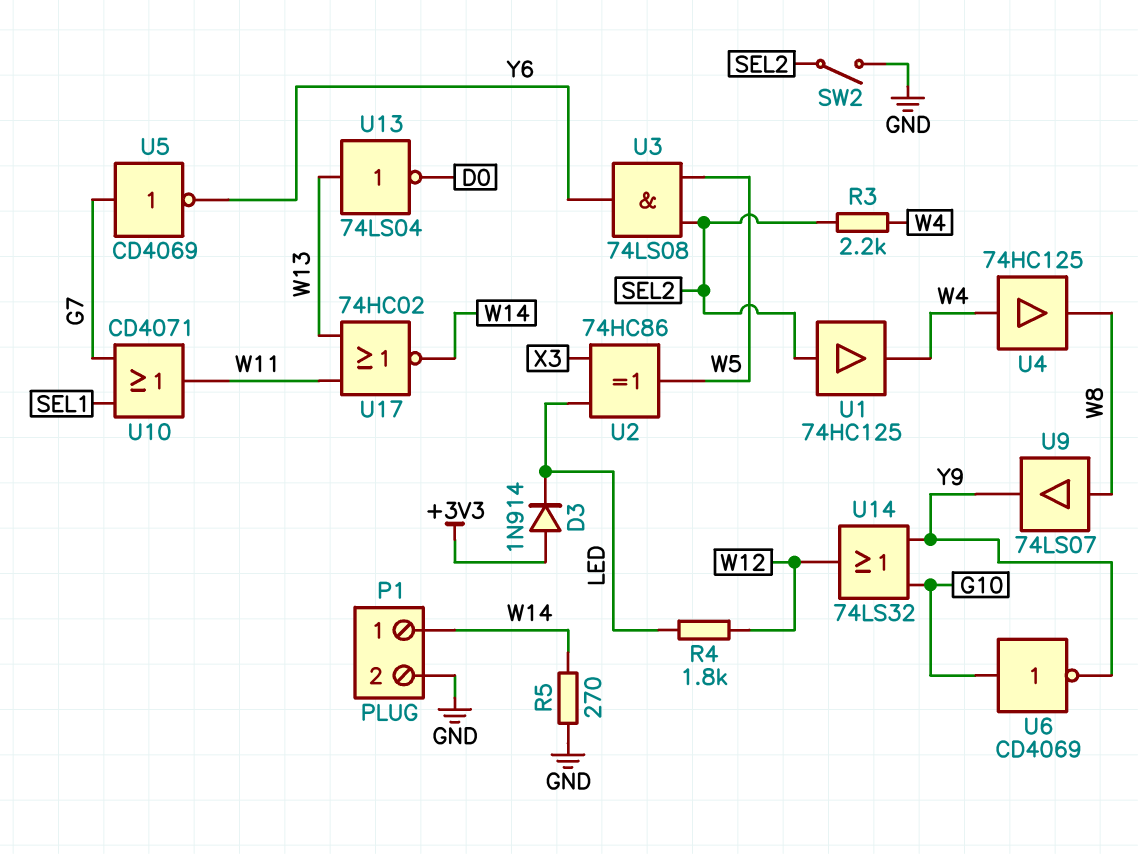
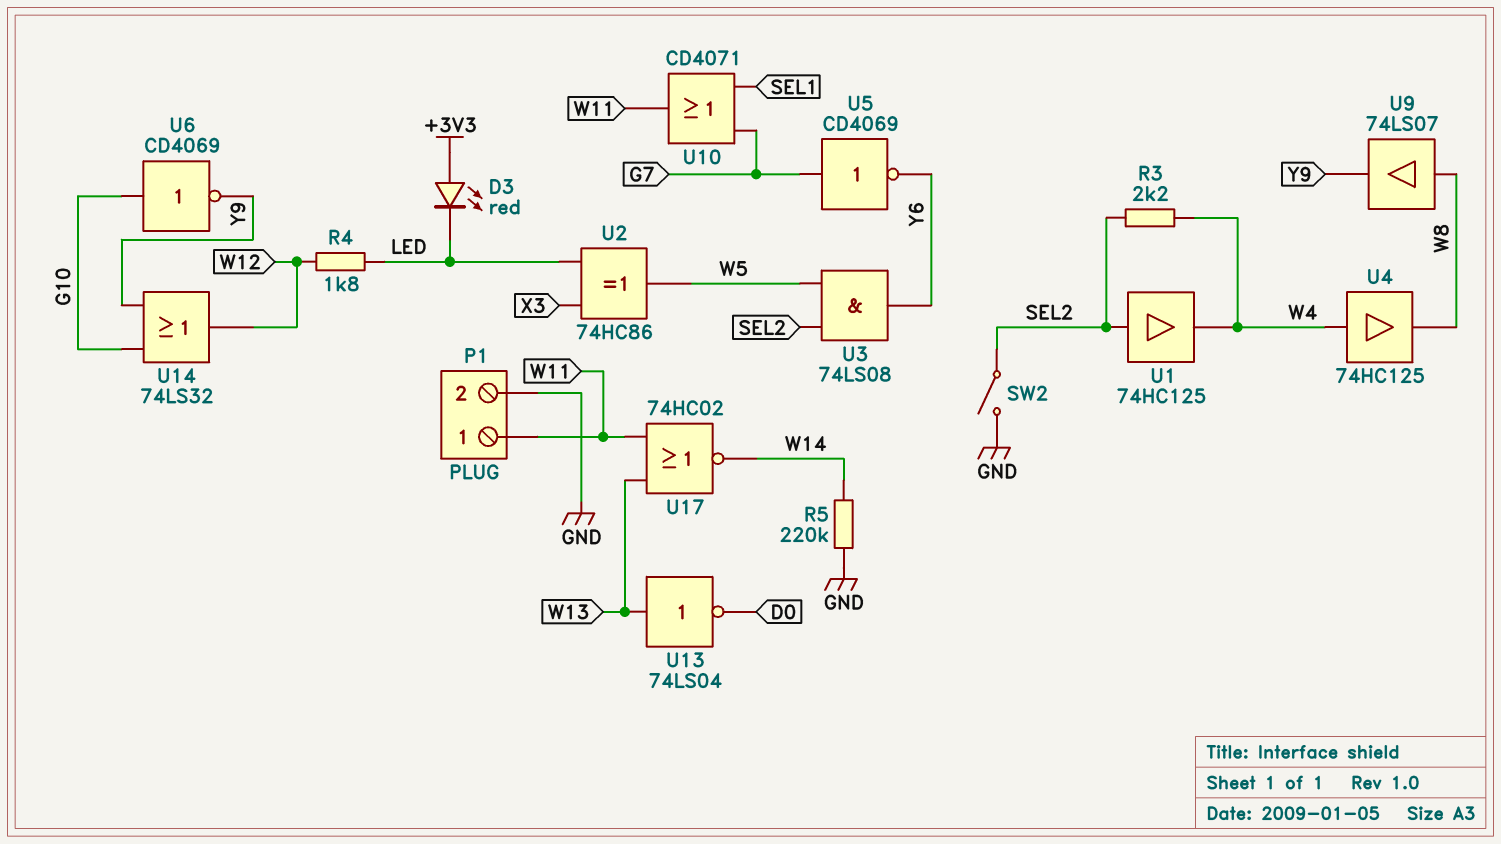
D3: diode 1N914 (A +3V3, K LED) -> LED red (A +3V3, K LED)
P1 pin 1: W14 -> W11
R5: 270 (GND, W14) -> 220k (GND, W14)

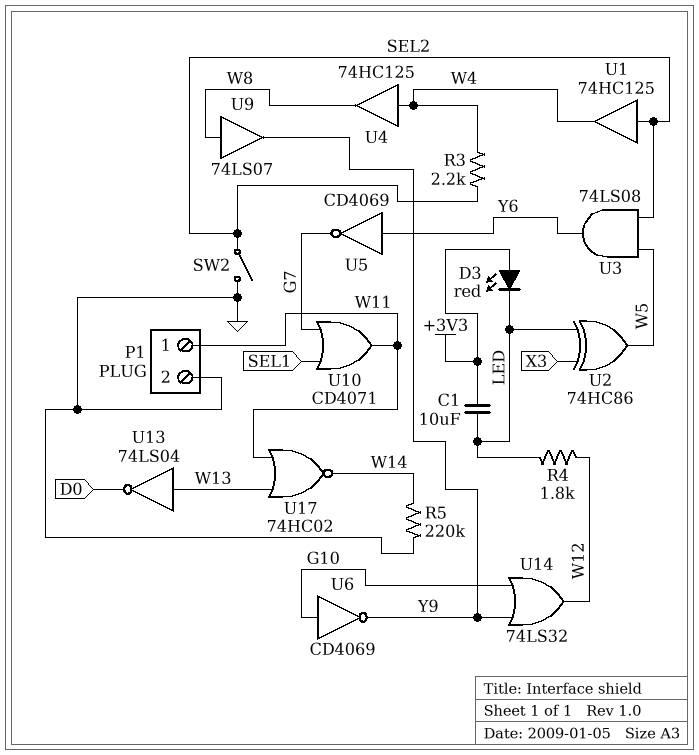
C1: none -> 10uF (+3V3, LED)
U5: NOT CD4069 (in G7, out Y6) -> NOT CD4069 (in Y6, out G7)

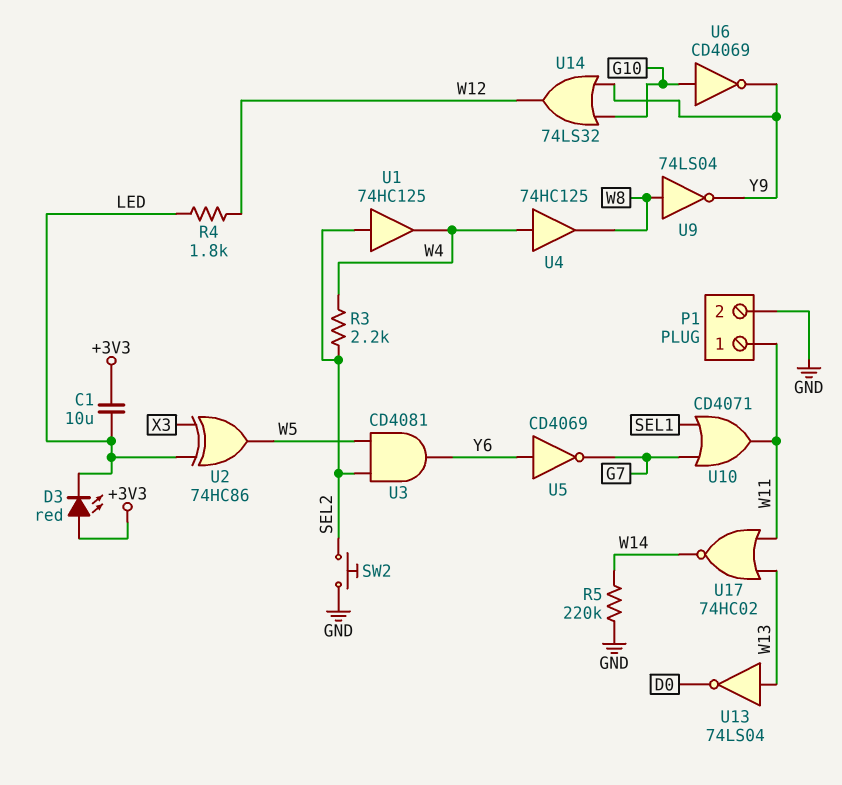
SW2: switch (GND, SEL2) -> button (GND, SEL2)
U3: AND 74LS08 (in SEL2, in W5, out Y6) -> AND CD4081 (in SEL2, in W5, out Y6)
U9: buffer 74LS07 (in W8, out Y9) -> NOT 74LS04 (in W8, out Y9)

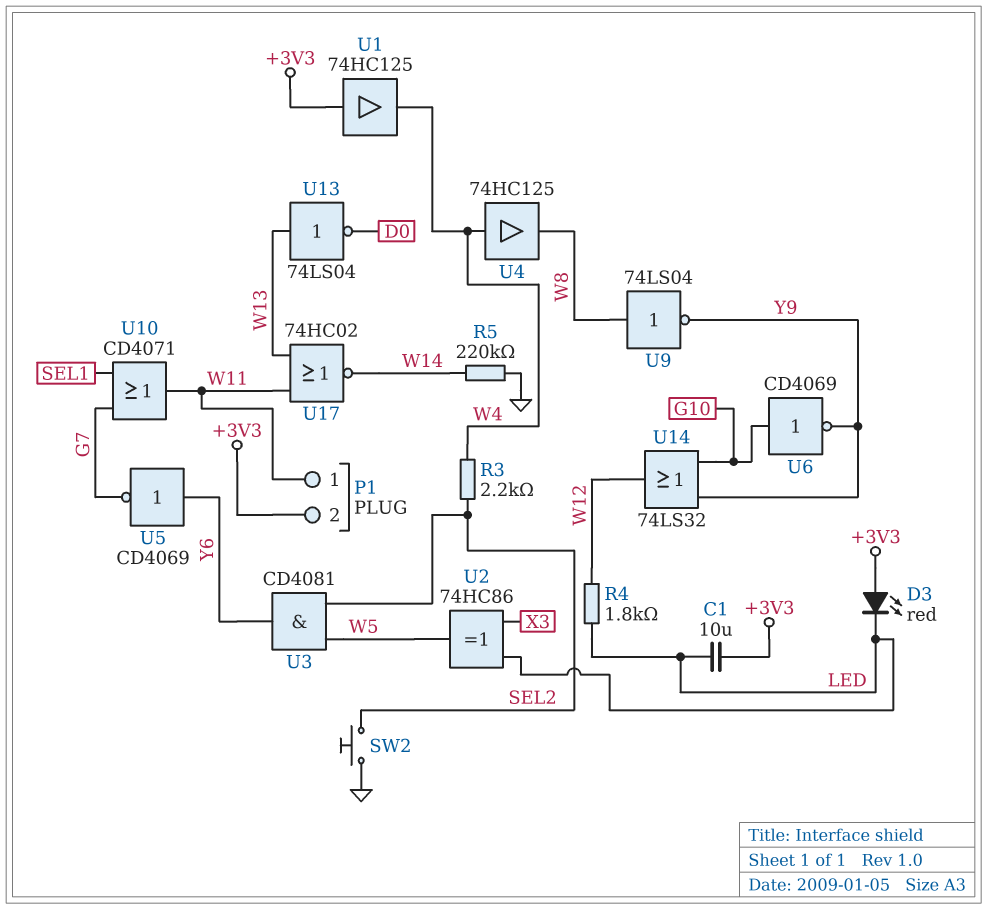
P1 pin 2: GND -> +3V3
U1: buffer 74HC125 (in SEL2, out W4) -> buffer 74HC125 (in +3V3, out W4)

